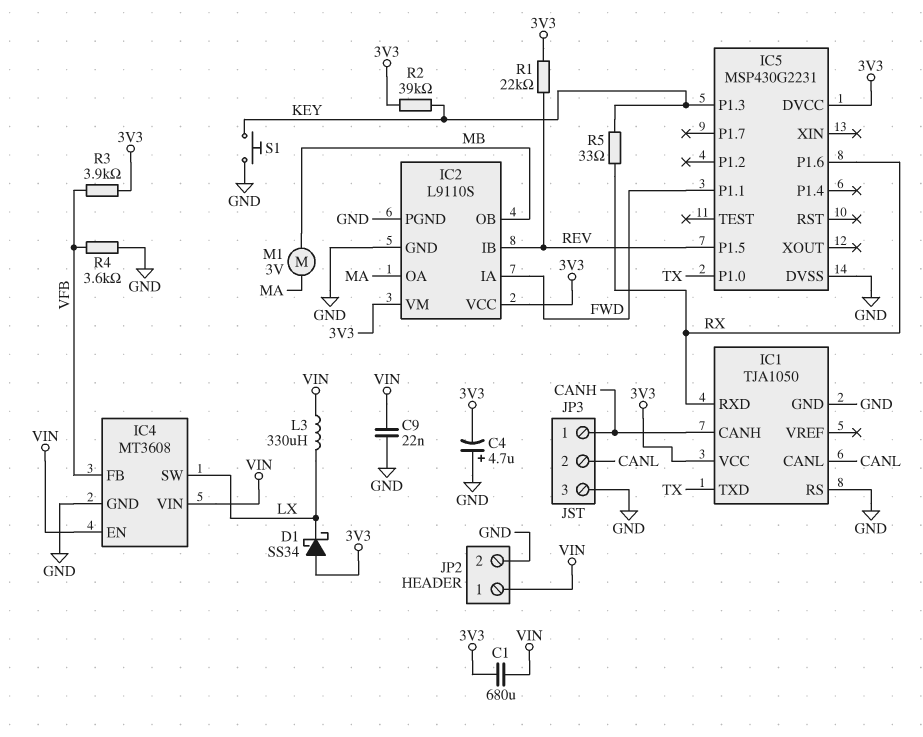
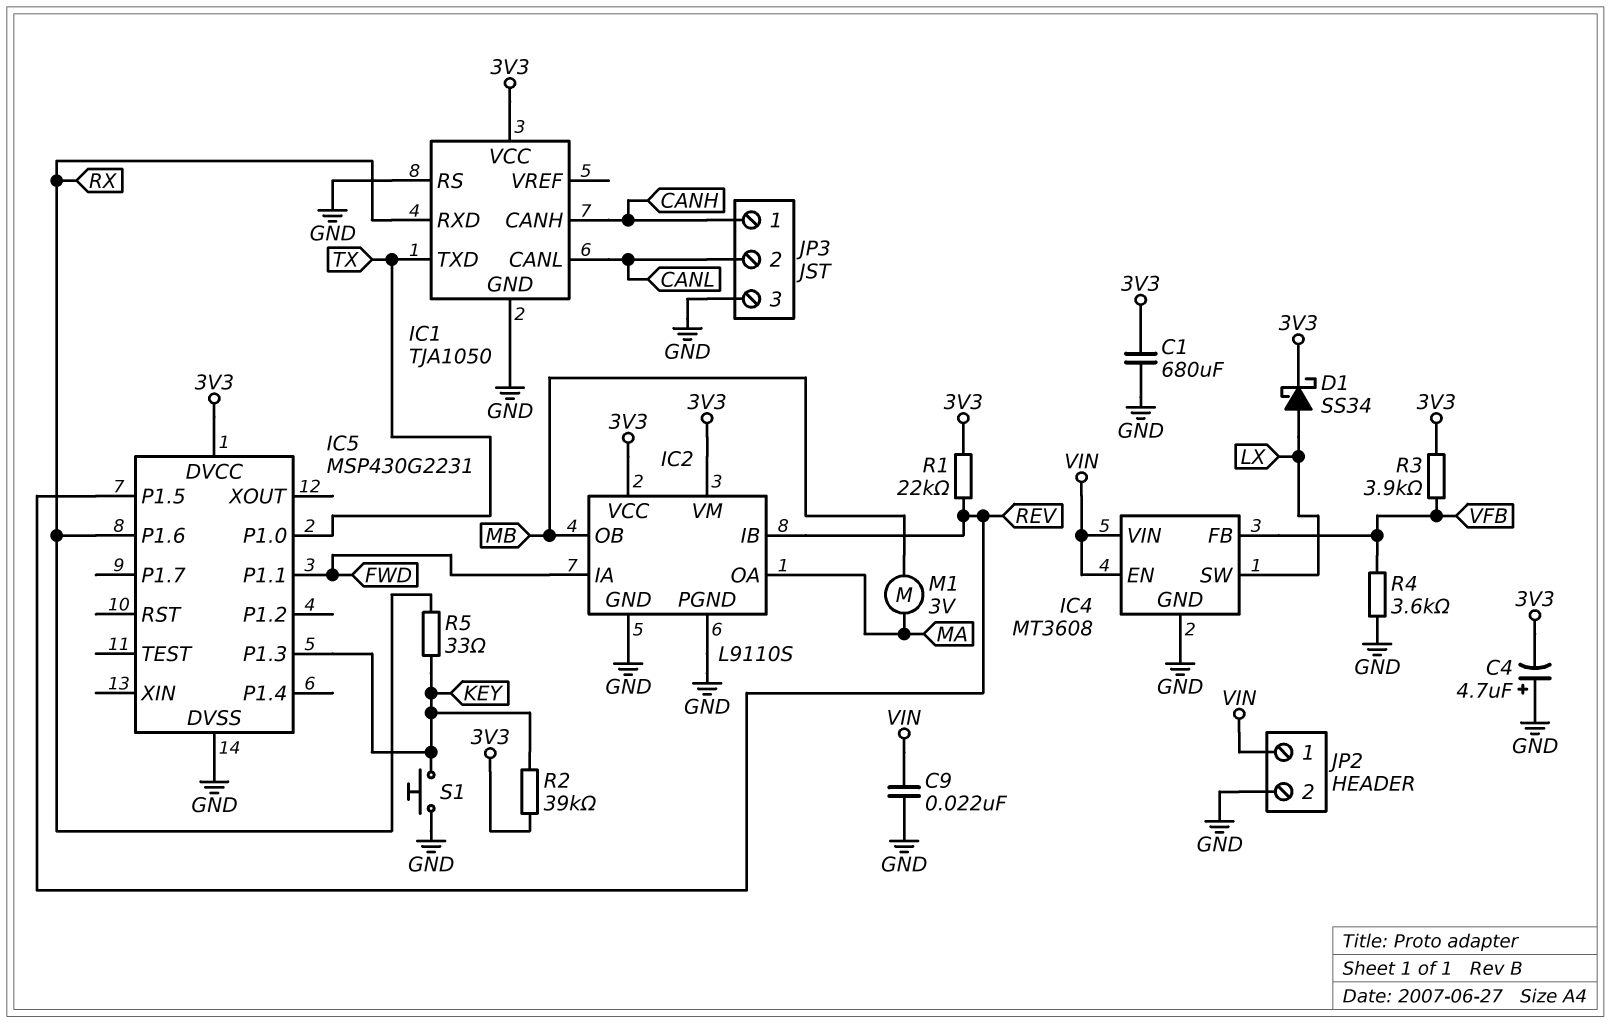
C1: 680uF (3V3, VIN) -> 680uF (3V3, GND)
D1: schottky SS34 (A 3V3, K LX) -> schottky SS34 (A LX, K 3V3)
L3: 330uH (LX, VIN) -> none

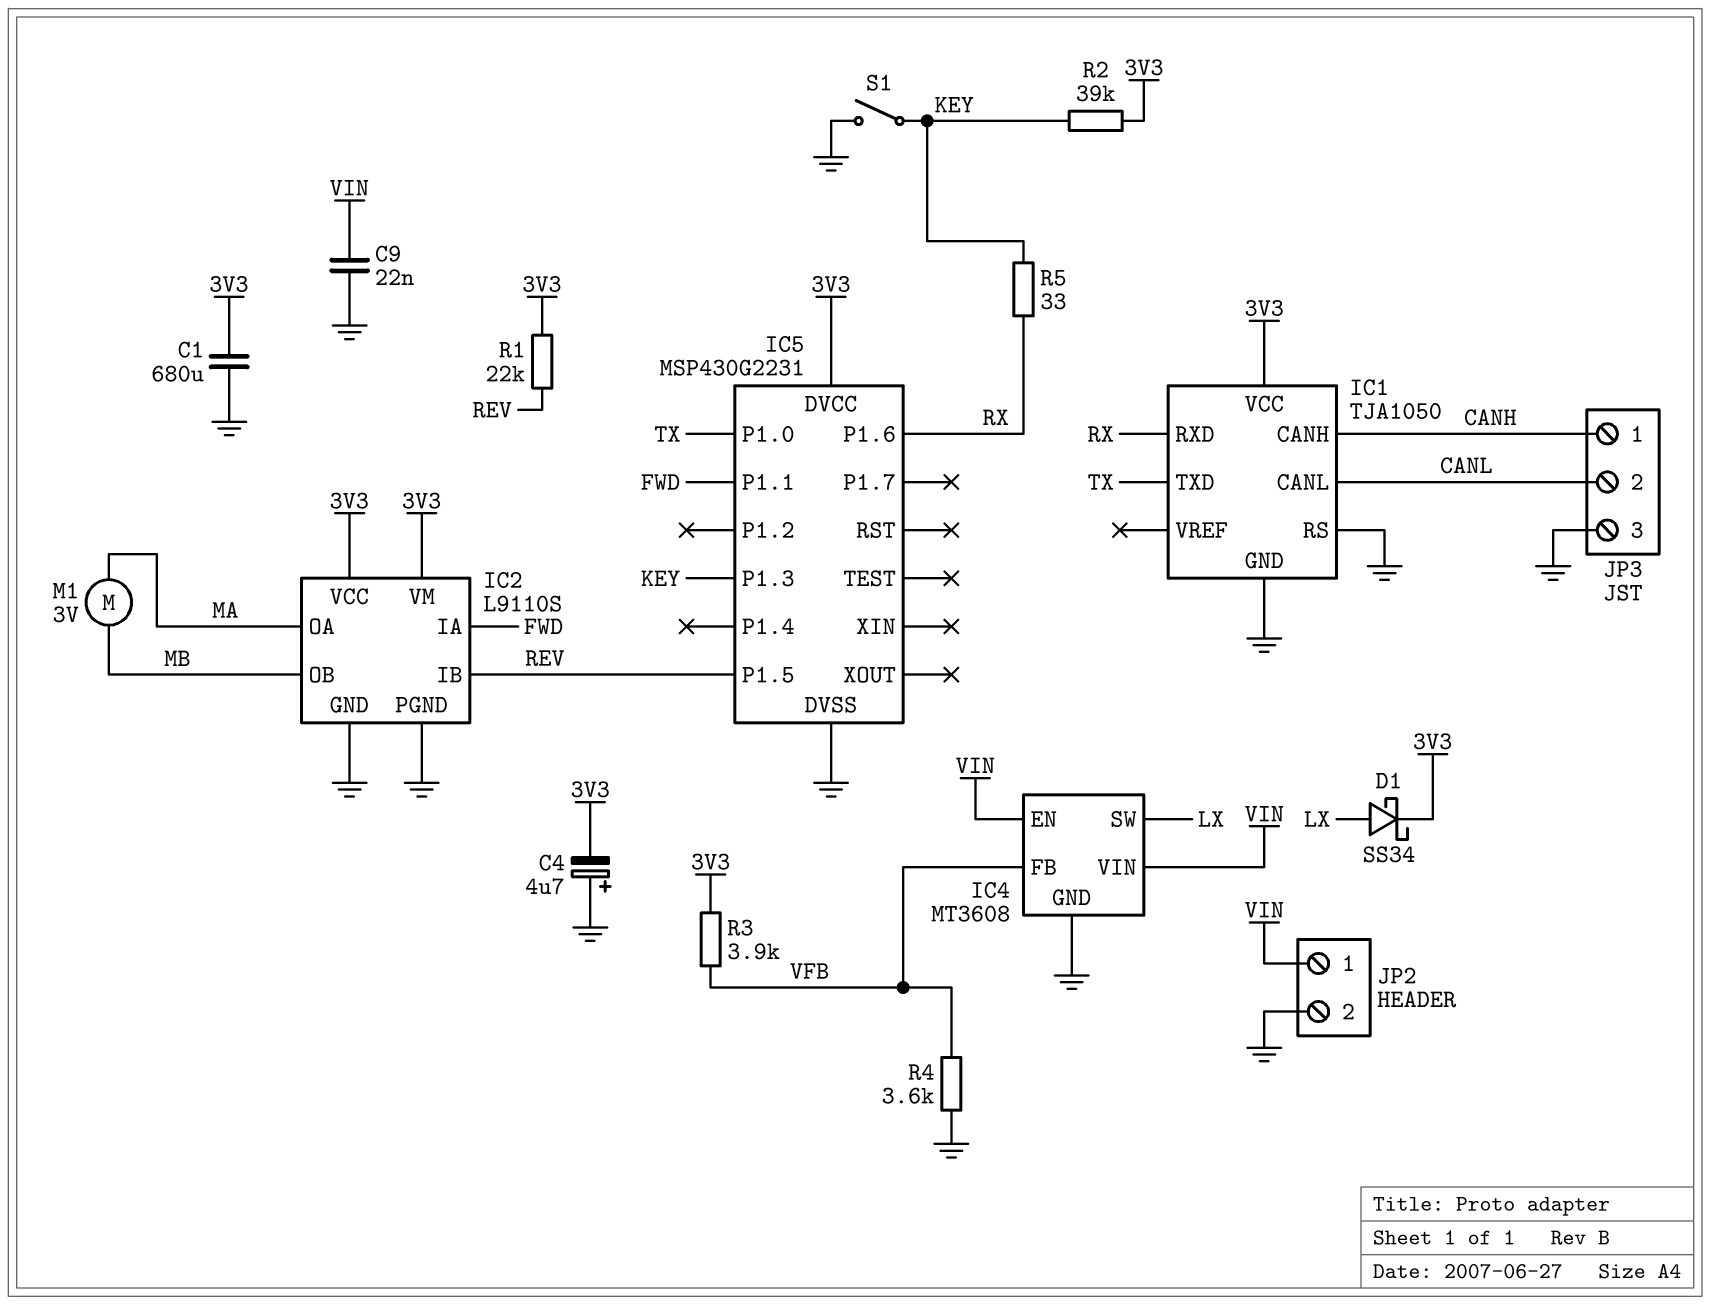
S1: button (GND, KEY) -> switch (GND, KEY)

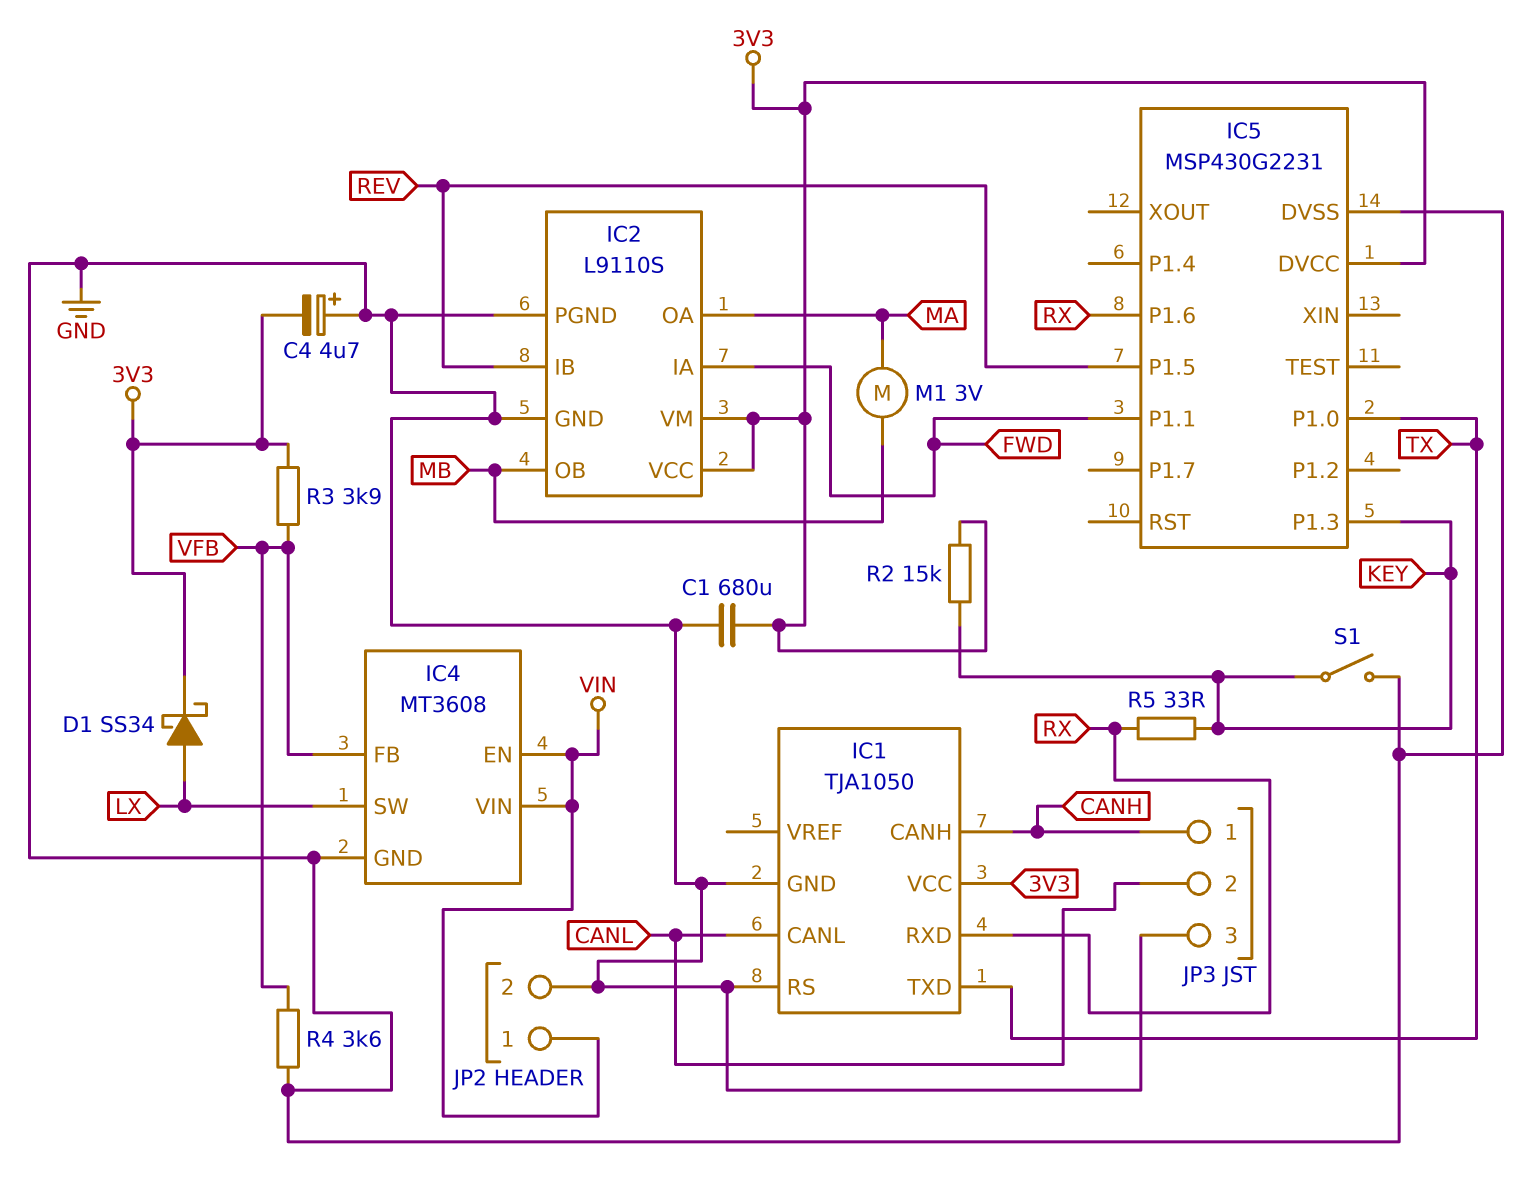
C9: 22nF (GND, VIN) -> none
R1: 22k (3V3, REV) -> none
R2: 39k (3V3, KEY) -> 15k (3V3, KEY)

